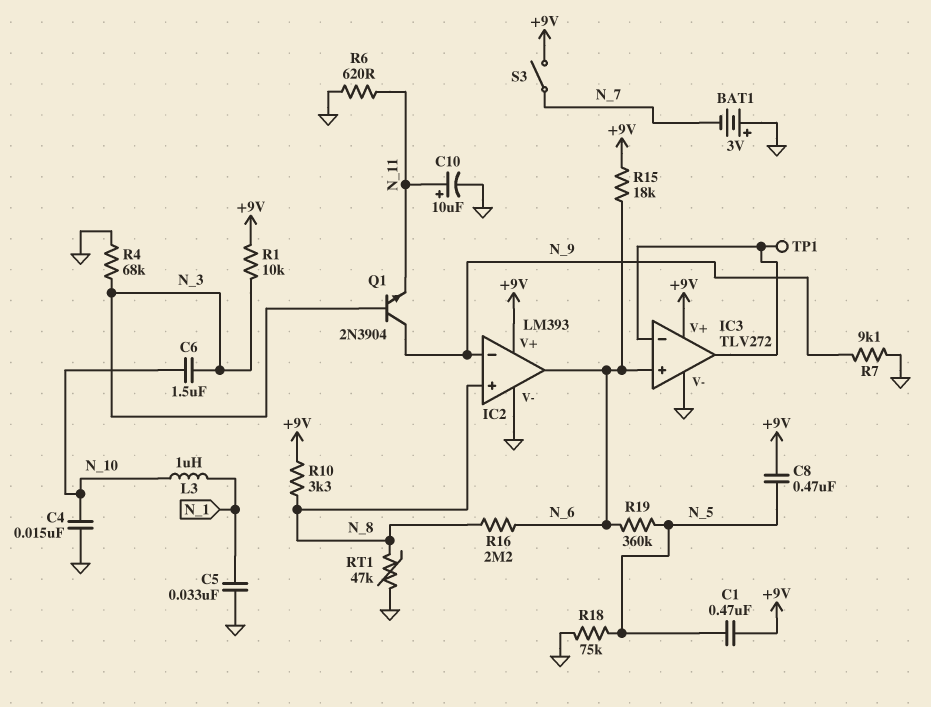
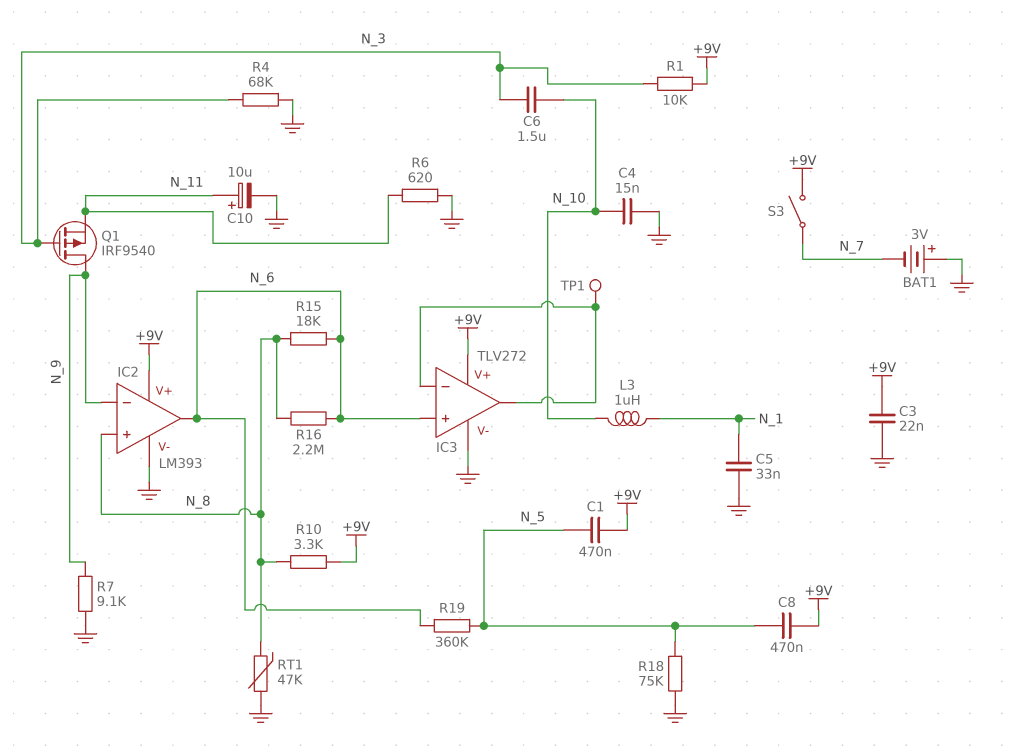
C3: none -> 22nF (+9V, GND)
Q1: NPN 2N3904 (B N_3, C N_9, E N_11) -> PMOS IRF9540 (G N_3, D N_9, S N_11)
R15: 18k (+9V, N_6) -> 18k (N_6, N_8)

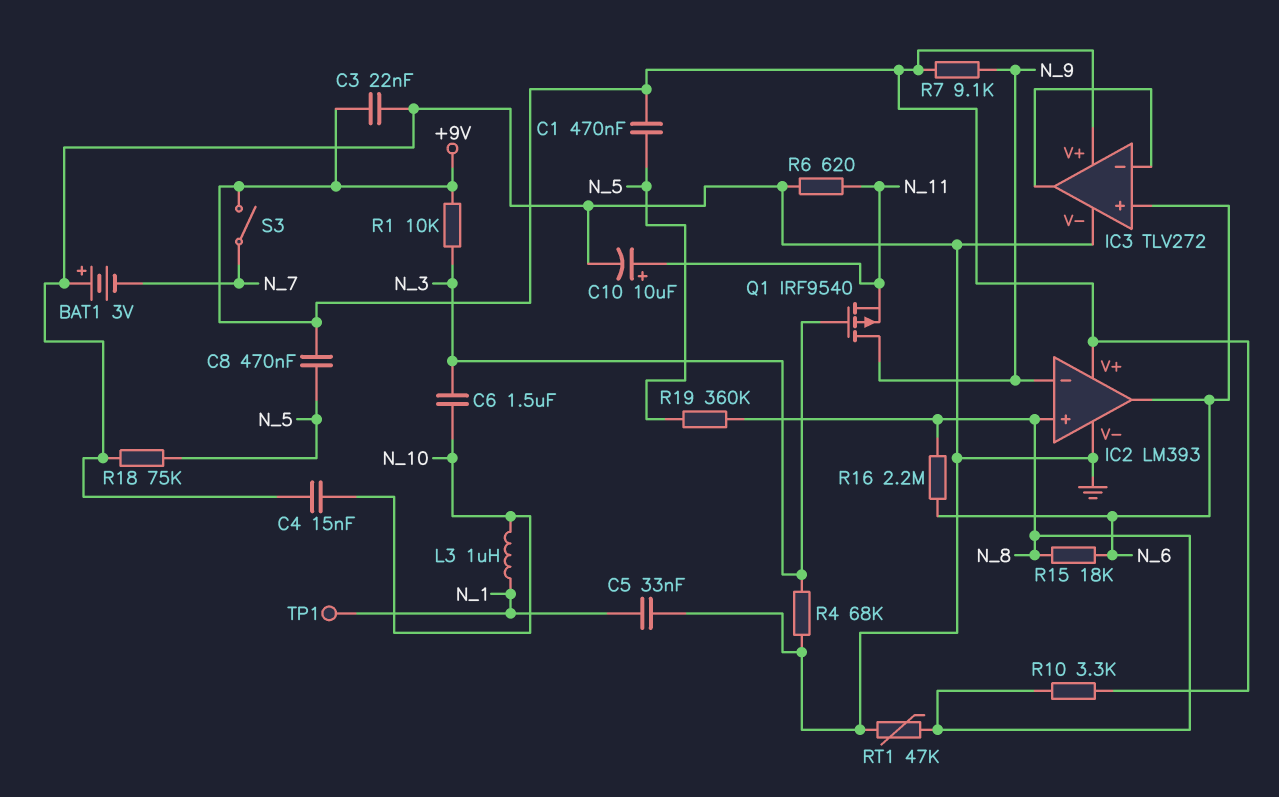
R7: 9.1k (GND, N_9) -> 9.1k (+9V, N_9)
R19: 360k (N_5, N_6) -> 360k (N_5, N_8)
TP1: test point (IC3/in-) -> test point (N_1)

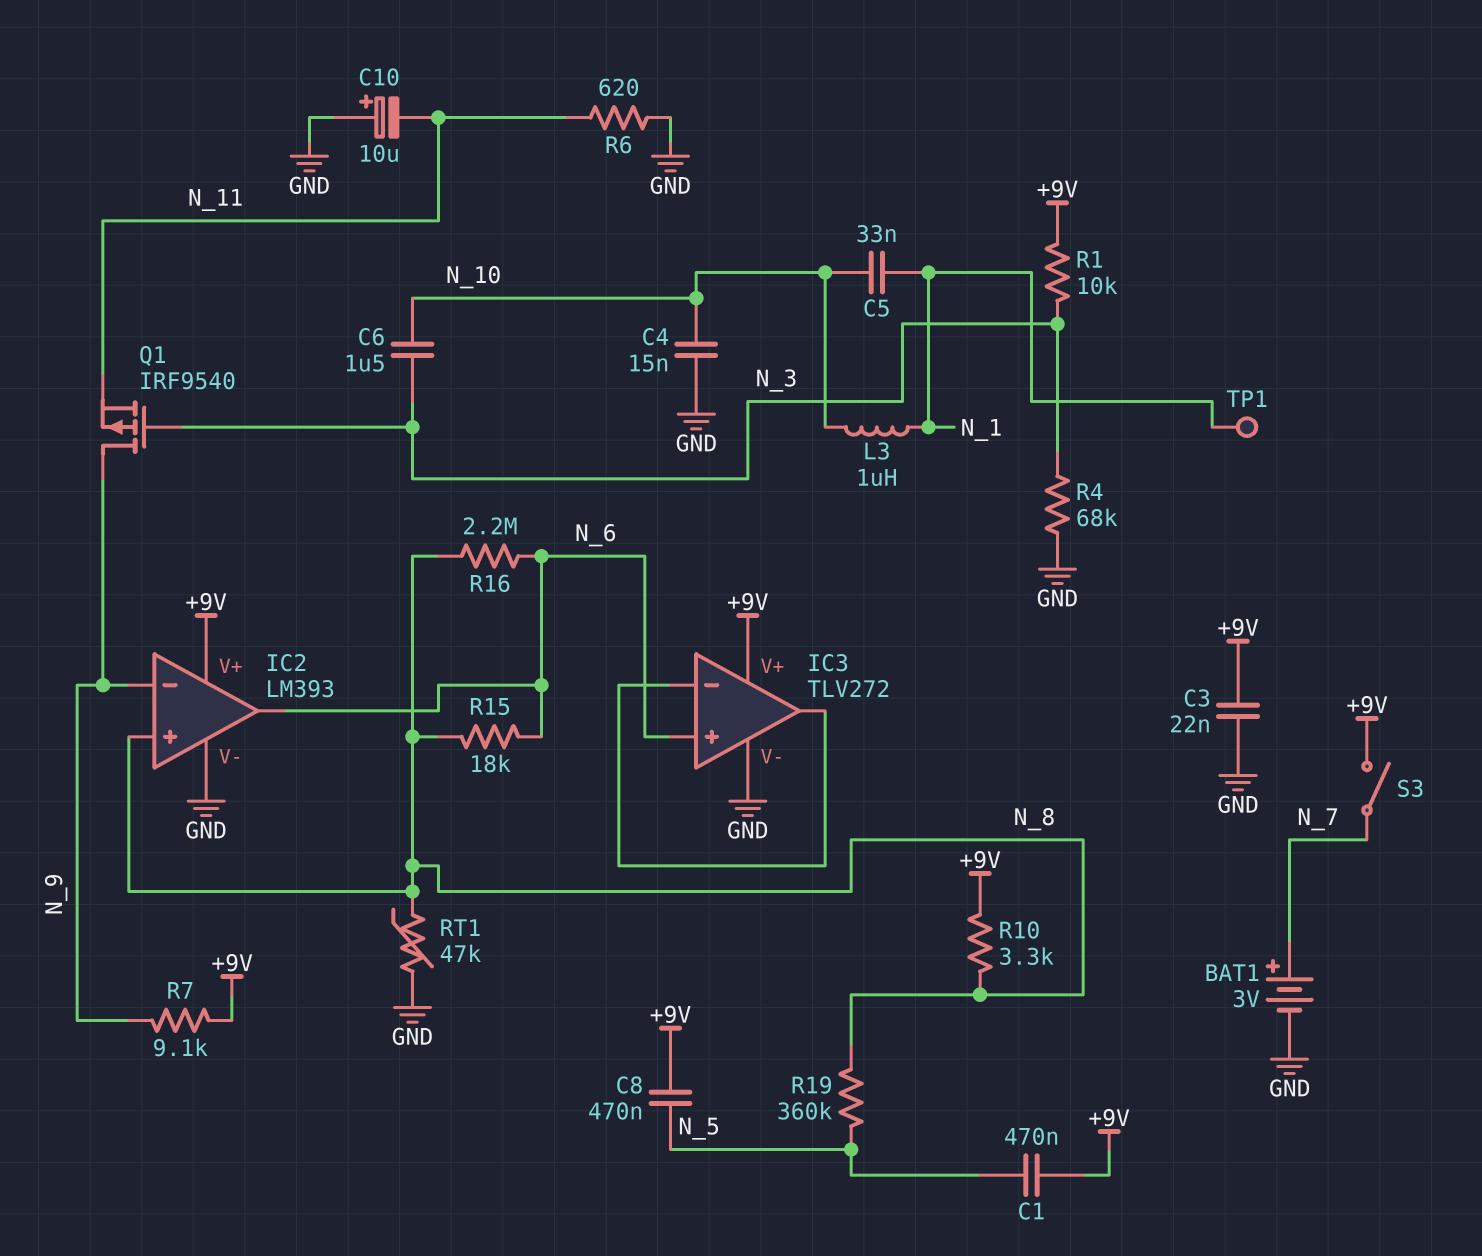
BAT1: 3V (plus GND, minus N_7) -> 3V (plus N_7, minus GND)
C5: 33nF (GND, N_1) -> 33nF (N_1, N_10)
C10: 10uF (plus N_11, minus GND) -> 10uF (plus GND, minus N_11)
R18: 75k (GND, N_5) -> none

